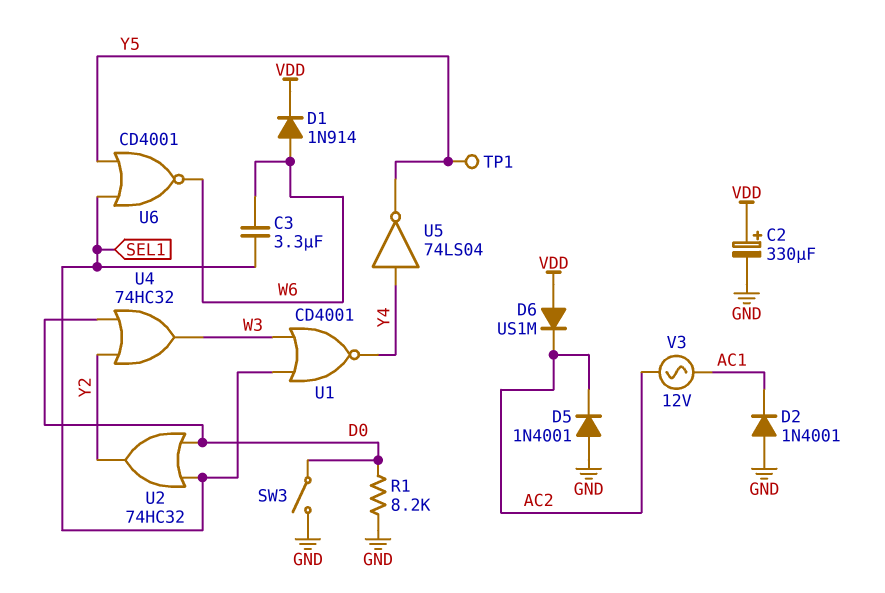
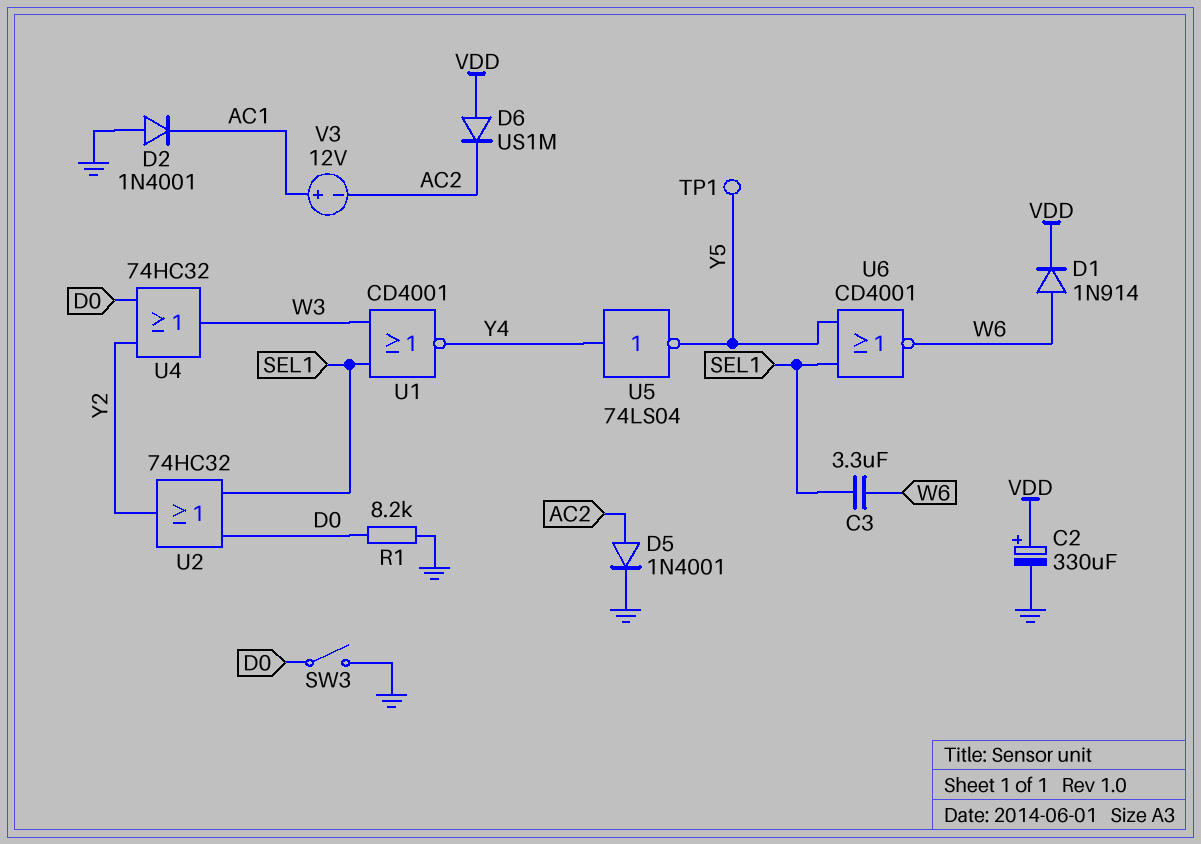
D5: diode 1N4001 (A GND, K AC2) -> diode 1N4001 (A AC2, K GND)
V3: AC 12V (AC1, AC2) -> 12V (plus AC1, minus AC2)

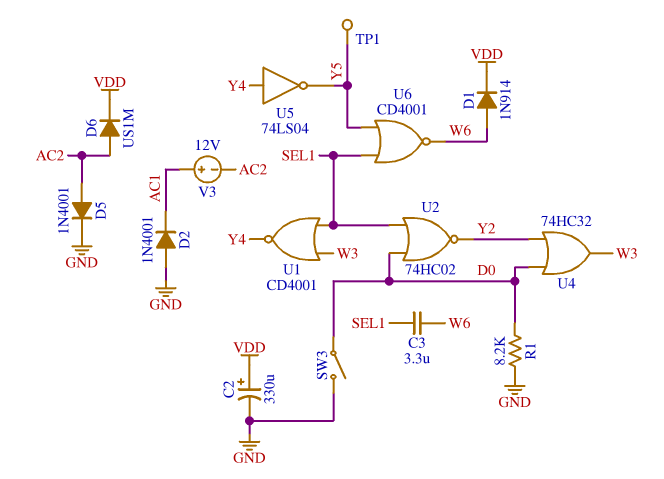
D6: diode US1M (A VDD, K AC2) -> diode US1M (A AC2, K VDD)
U2: OR 74HC32 (in D0, in SEL1, out Y2) -> NOR 74HC02 (in D0, in SEL1, out Y2)

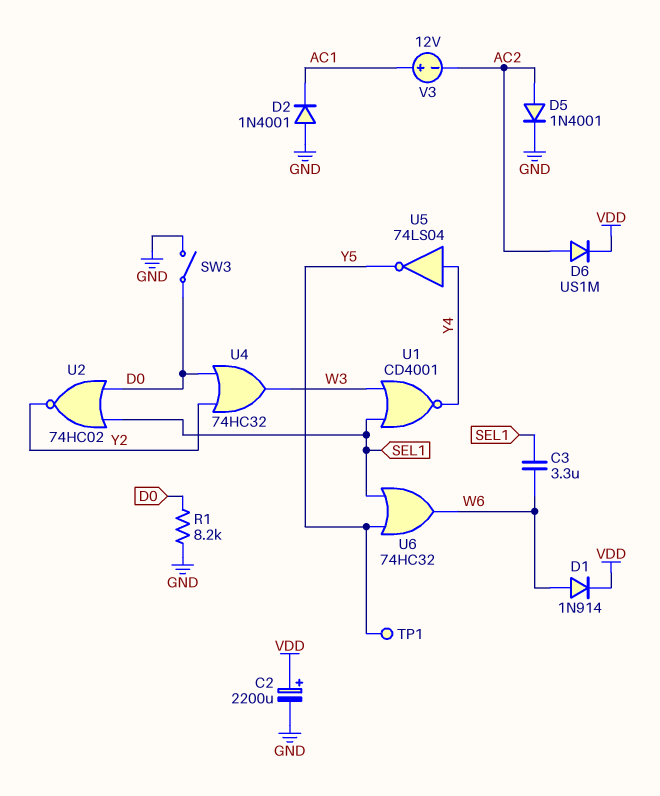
C2: 330uF (plus VDD, minus GND) -> 2200uF (plus VDD, minus GND)
U6: NOR CD4001 (in SEL1, in Y5, out W6) -> OR 74HC32 (in SEL1, in Y5, out W6)

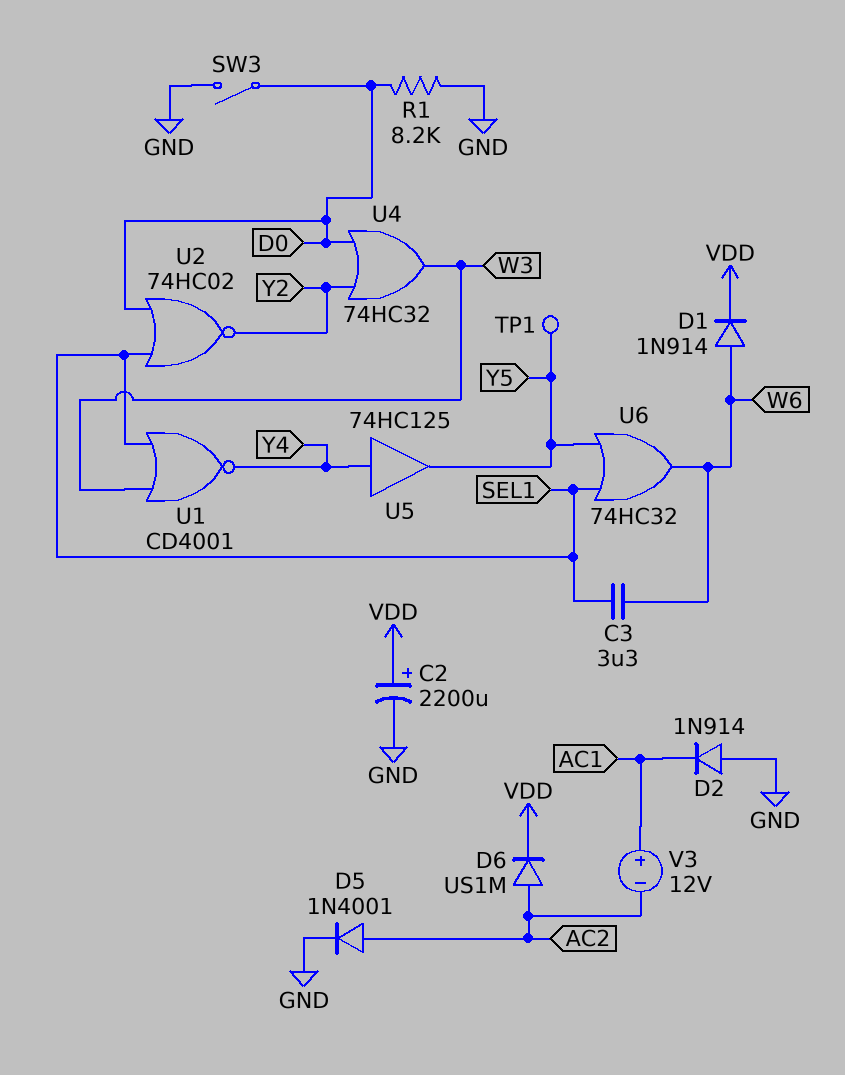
D2: diode 1N4001 (A GND, K AC1) -> diode 1N914 (A GND, K AC1)
U5: NOT 74LS04 (in Y4, out Y5) -> buffer 74HC125 (in Y4, out Y5)

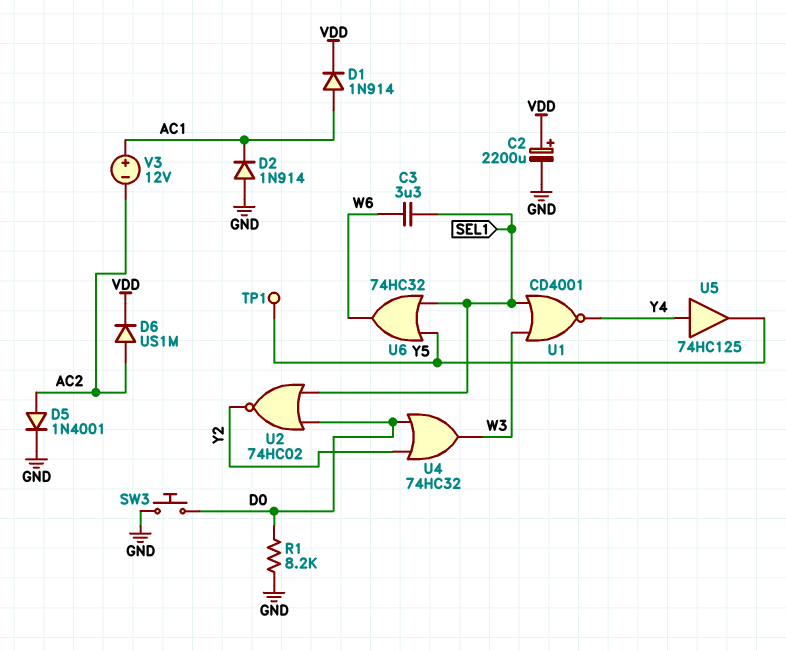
D1: diode 1N914 (A W6, K VDD) -> diode 1N914 (A AC1, K VDD)
SW3: switch (D0, GND) -> button (D0, GND)

